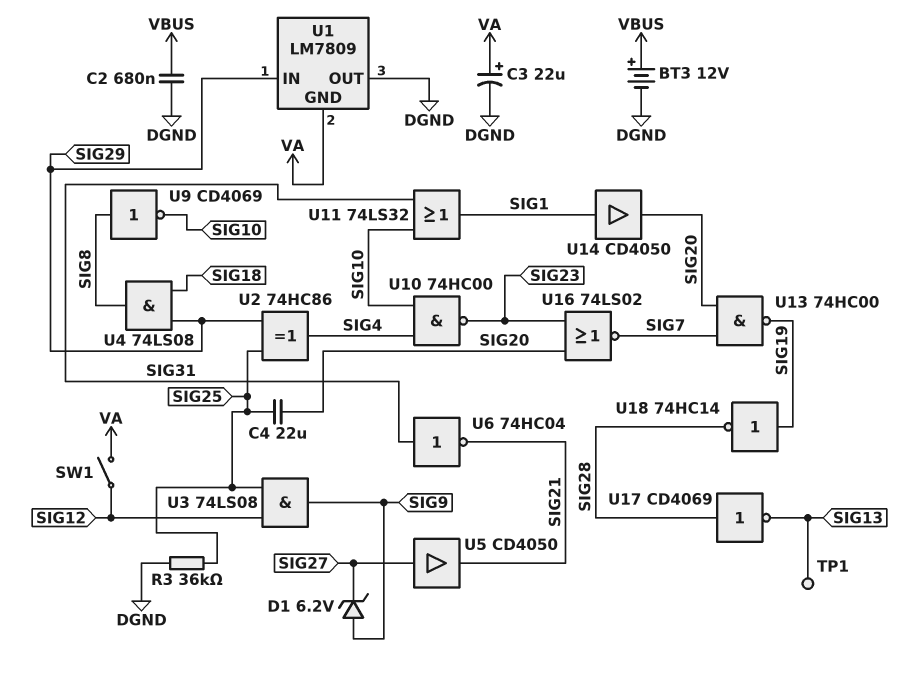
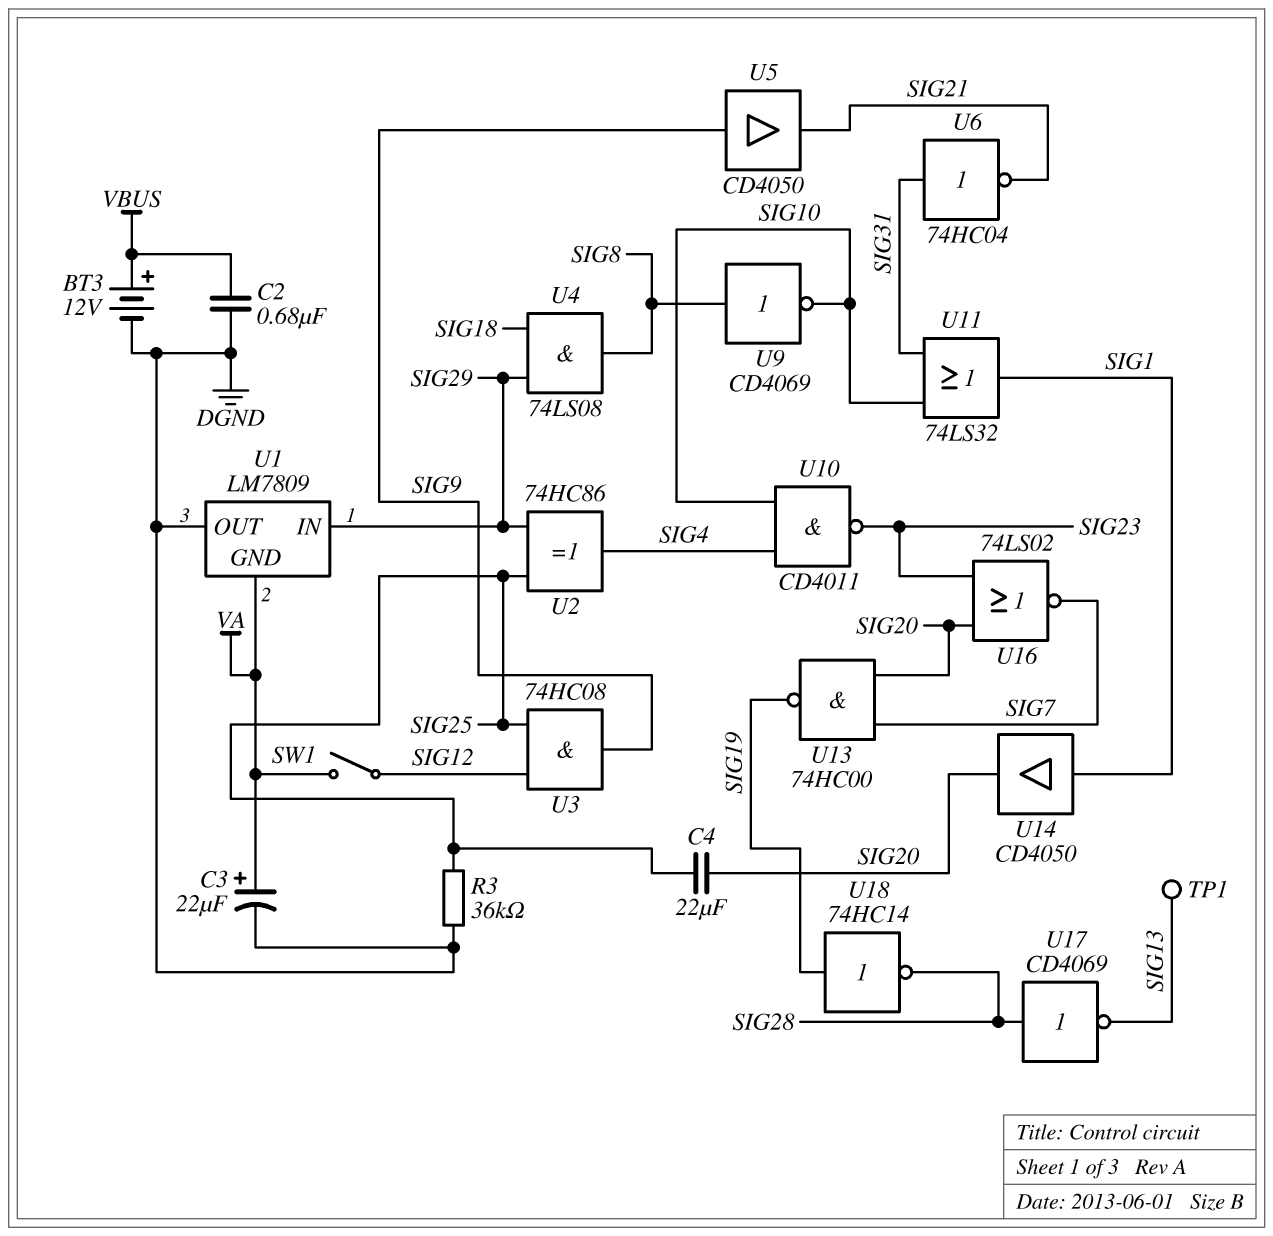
D1: zener 6.2V (A SIG9, K SIG27) -> none
U3: AND 74LS08 (in SIG12, in SIG25, out SIG9) -> AND 74HC08 (in SIG12, in SIG25, out SIG9)
U5: buffer CD4050 (in SIG27, out SIG21) -> buffer CD4050 (in SIG9, out SIG21)
U10: NAND 74HC00 (in SIG4, in SIG10, out SIG23) -> NAND CD4011 (in SIG4, in SIG10, out SIG23)

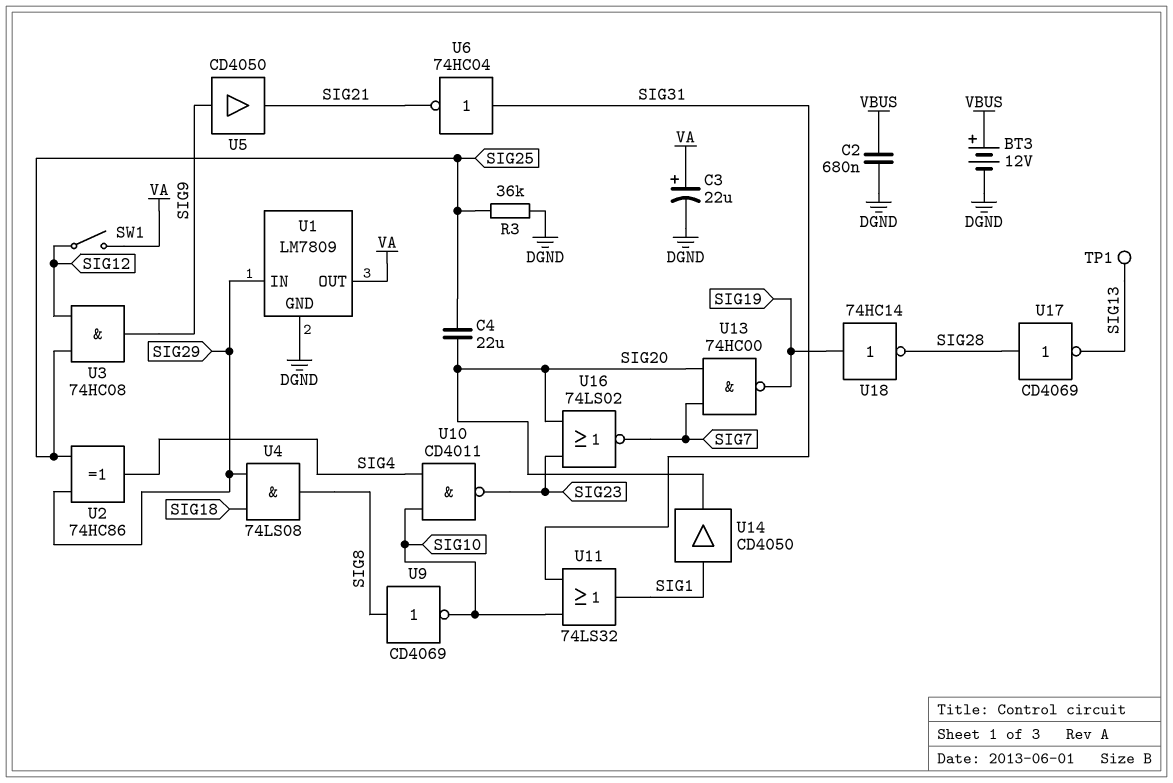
U1 pin GND: VA -> DGND
U1 pin OUT: DGND -> VA

